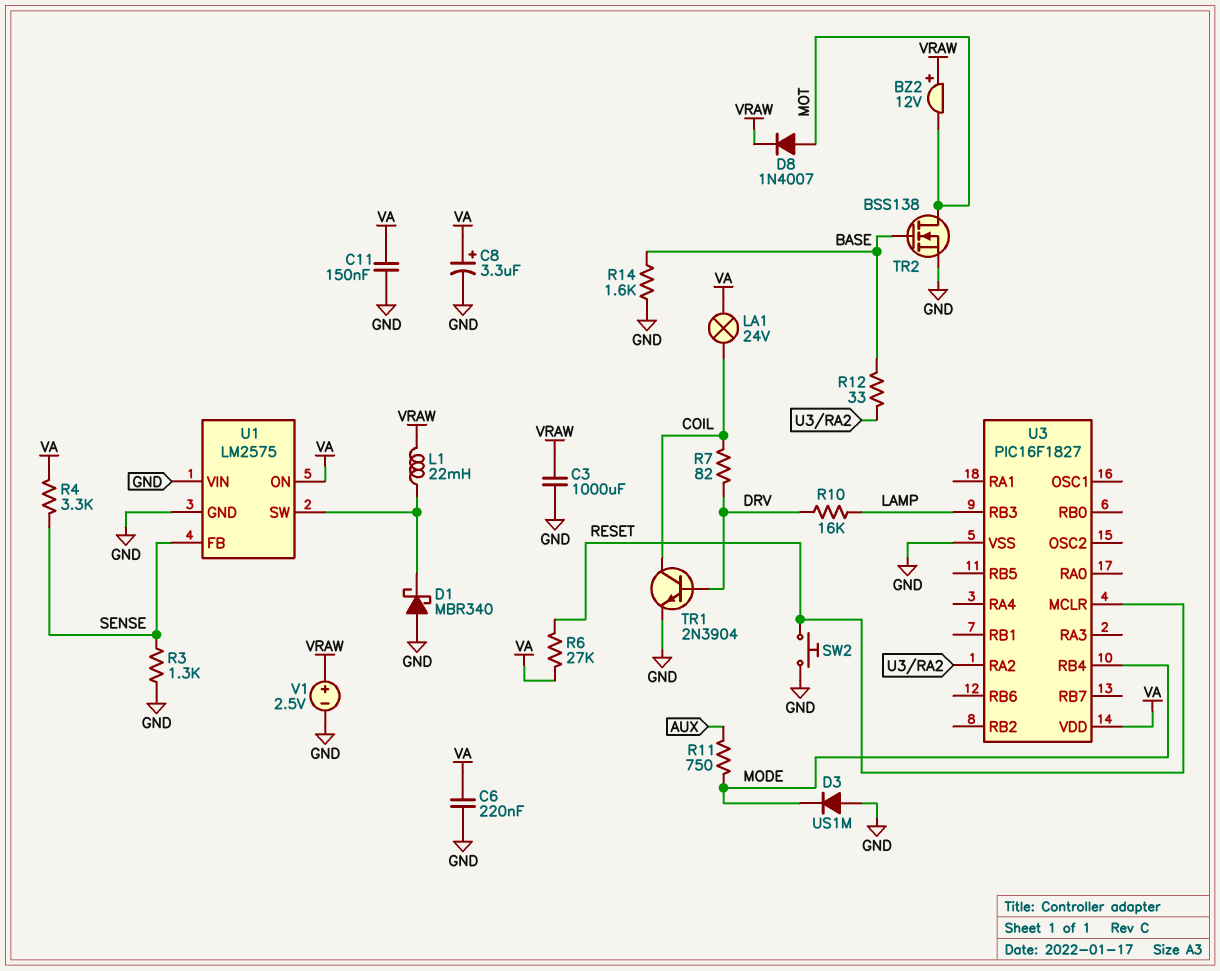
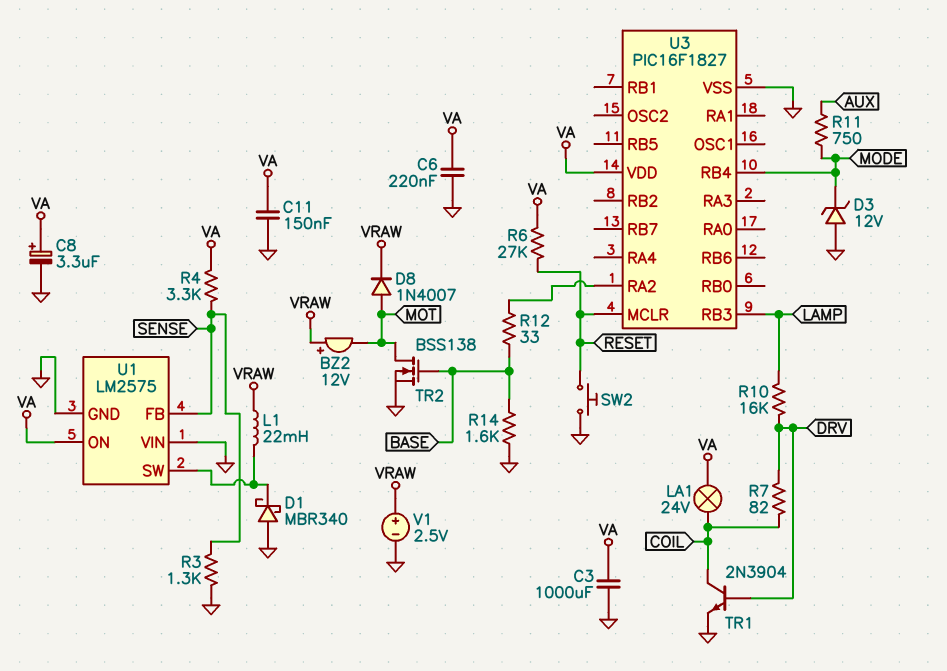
C3: 1000uF (GND, VRAW) -> 1000uF (GND, VA)
D3: diode US1M (A GND, K MODE) -> zener 12V (A GND, K MODE)

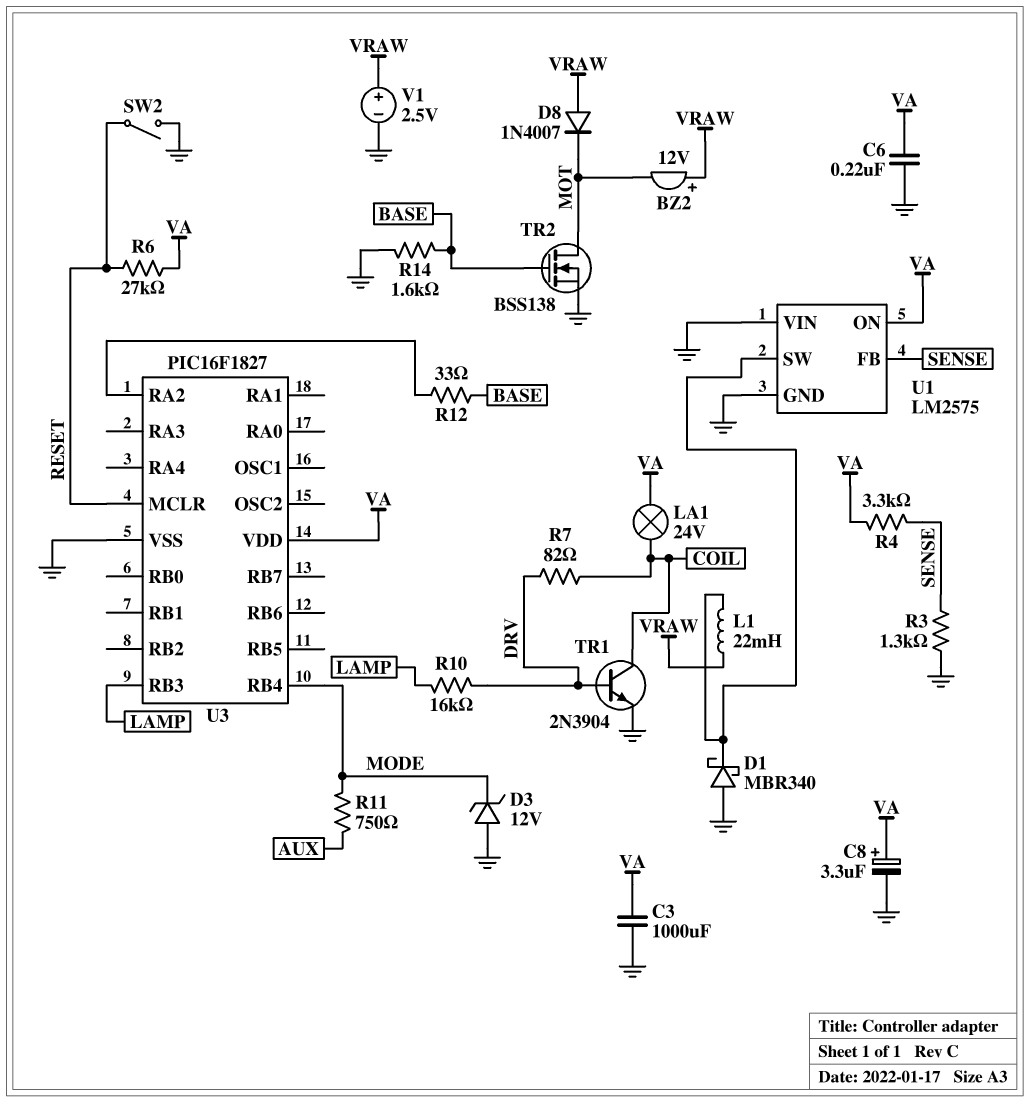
C11: 150nF (GND, VA) -> none
D8: diode 1N4007 (A MOT, K VRAW) -> diode 1N4007 (A VRAW, K MOT)
SW2: button (GND, RESET) -> switch (GND, RESET)

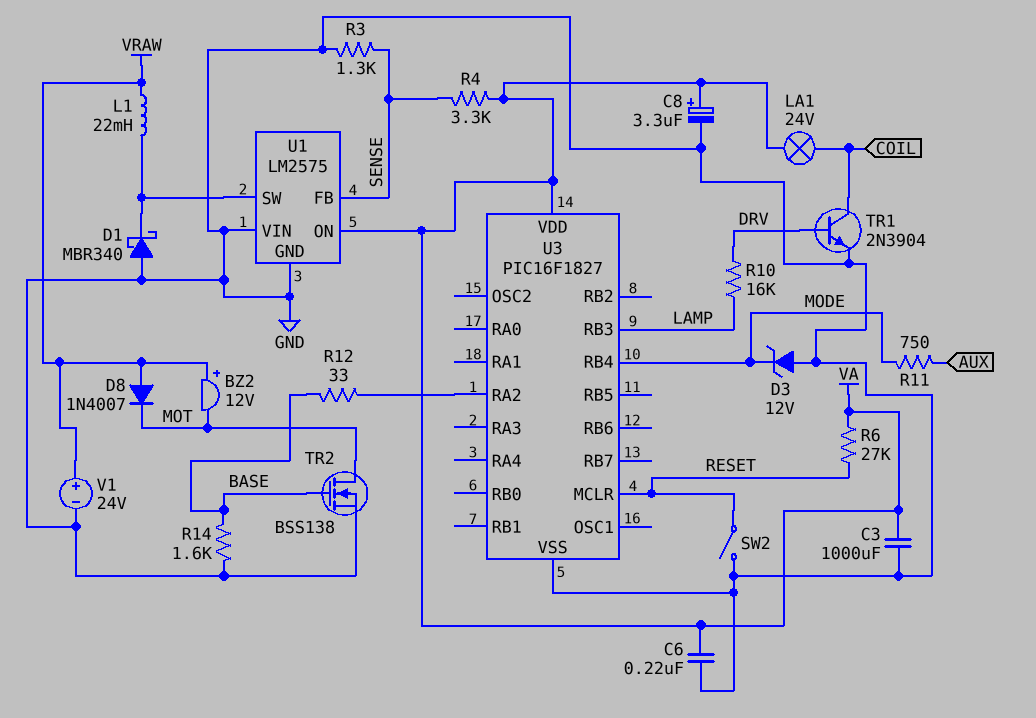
R7: 82 (COIL, DRV) -> none
V1: 2.5V (plus VRAW, minus GND) -> 24V (plus VRAW, minus GND)

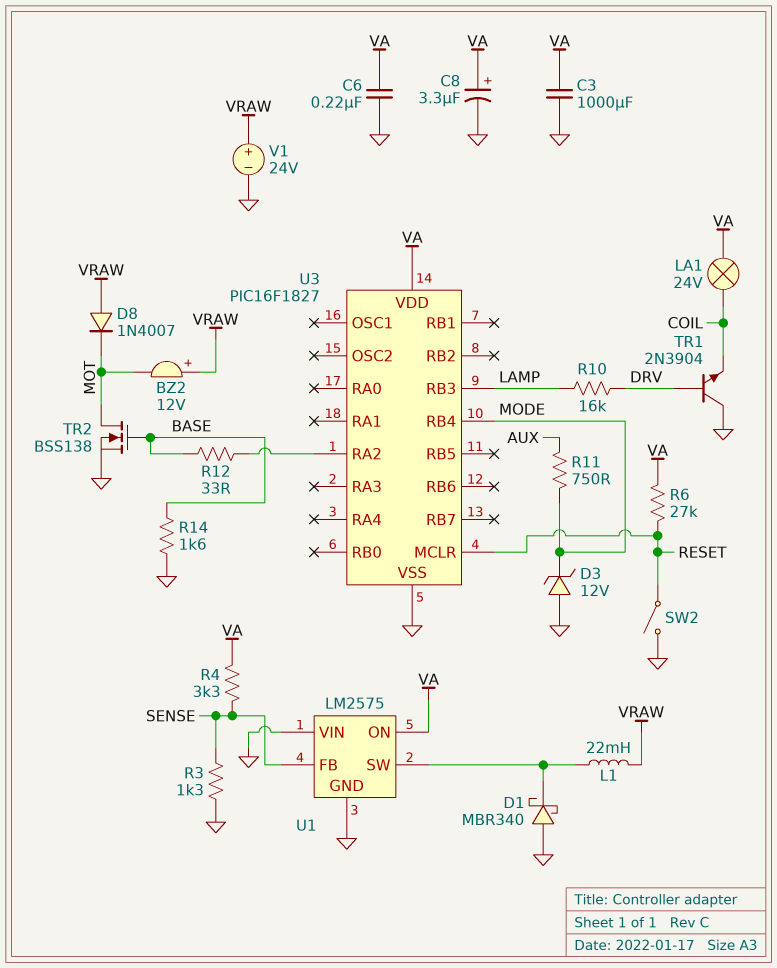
TR1: NPN 2N3904 (B DRV, C COIL, E GND) -> NPN 2N3904 (B DRV, C GND, E COIL)

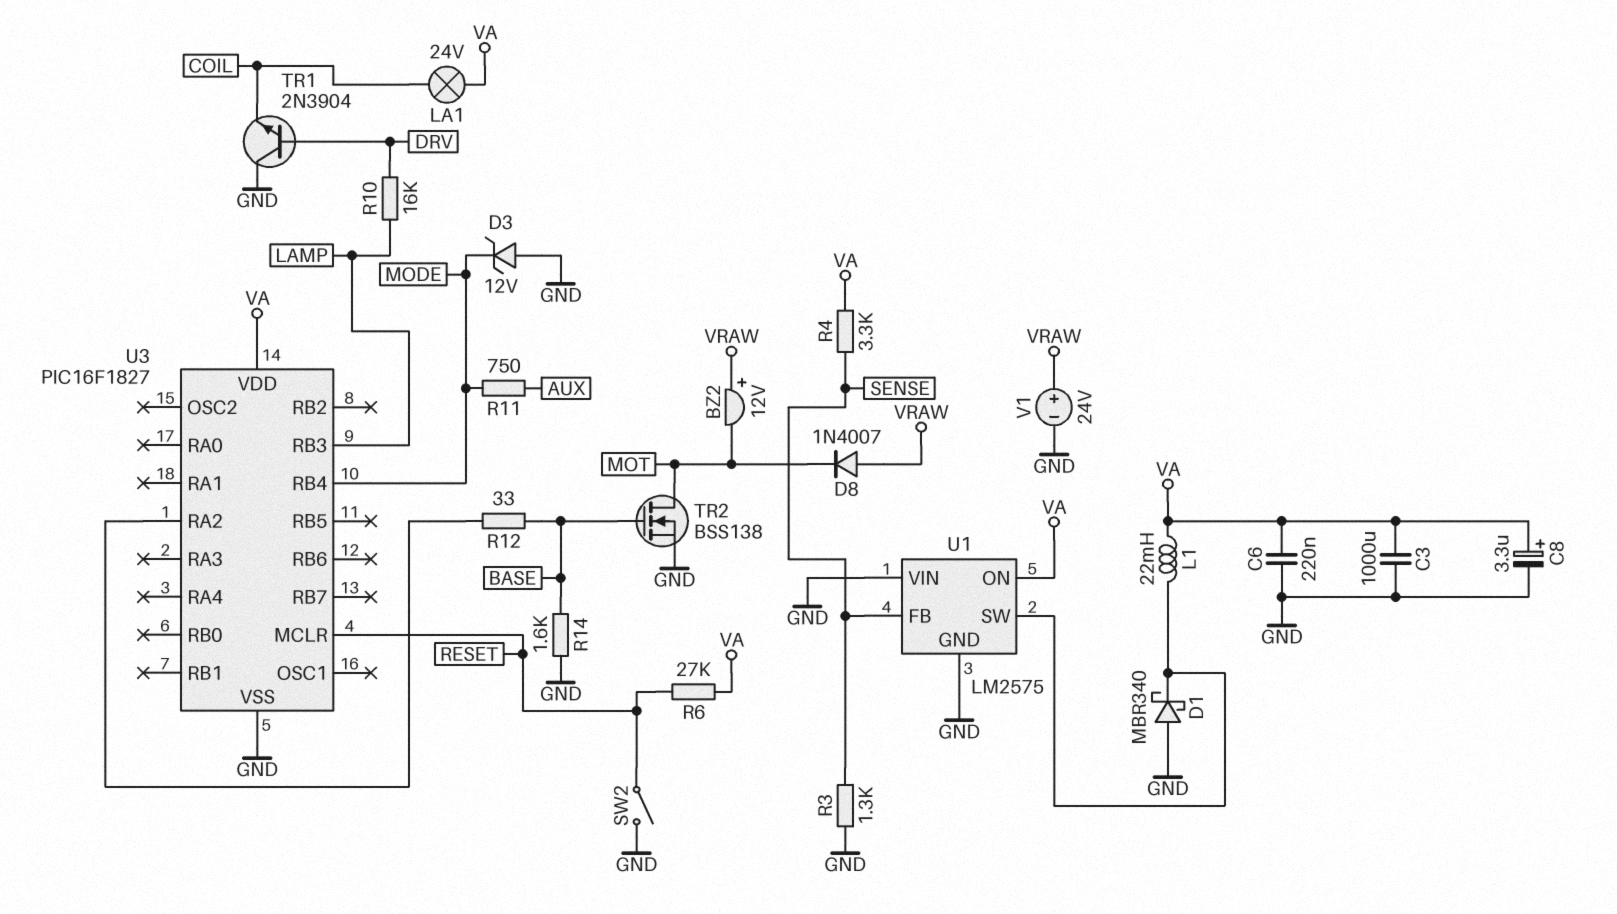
L1: 22mH (U1/SW, VRAW) -> 22mH (U1/SW, VA)

